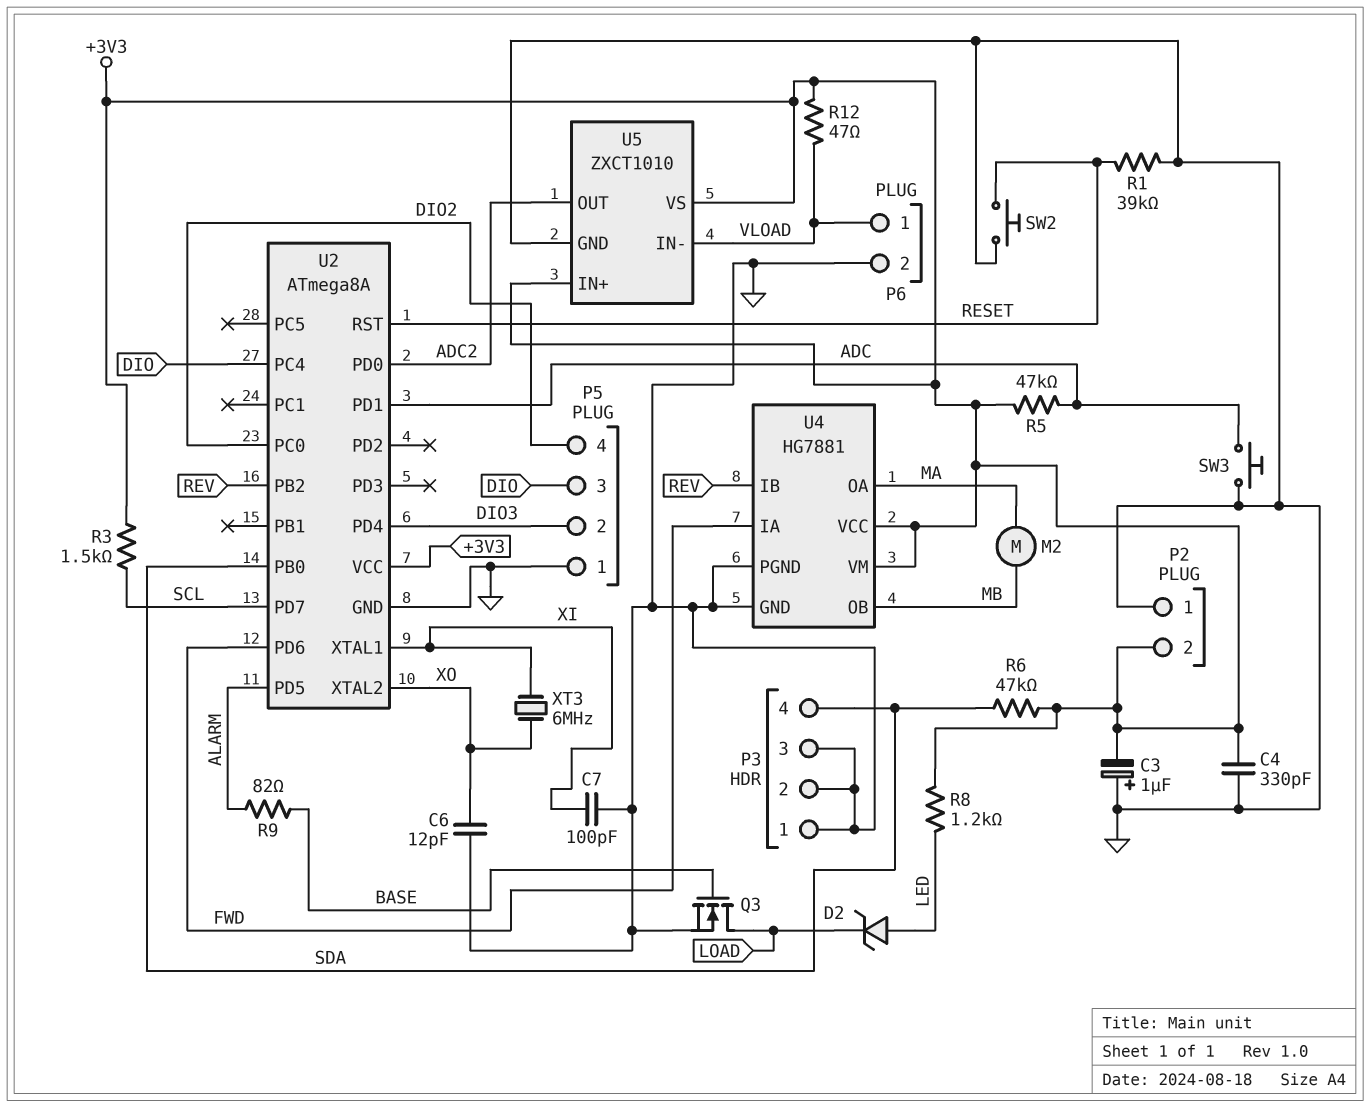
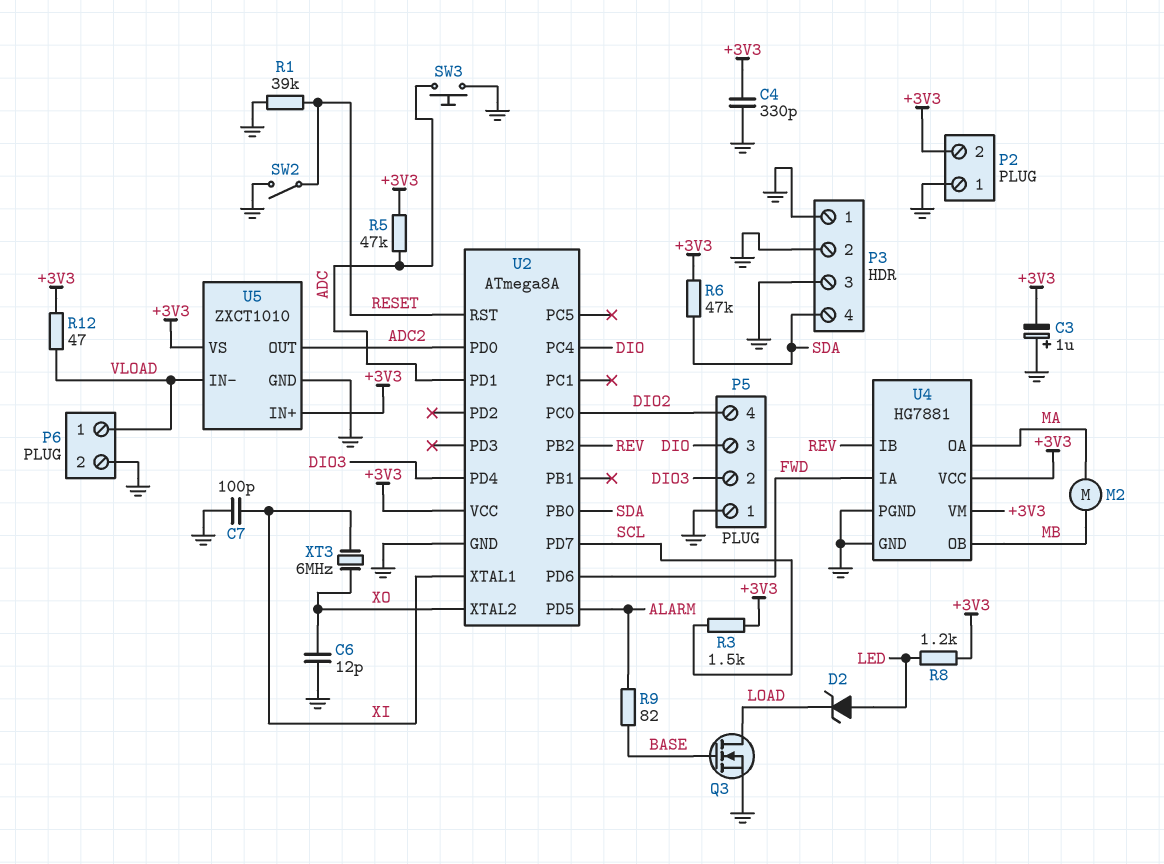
SW2: button (GND, RESET) -> switch (GND, RESET)

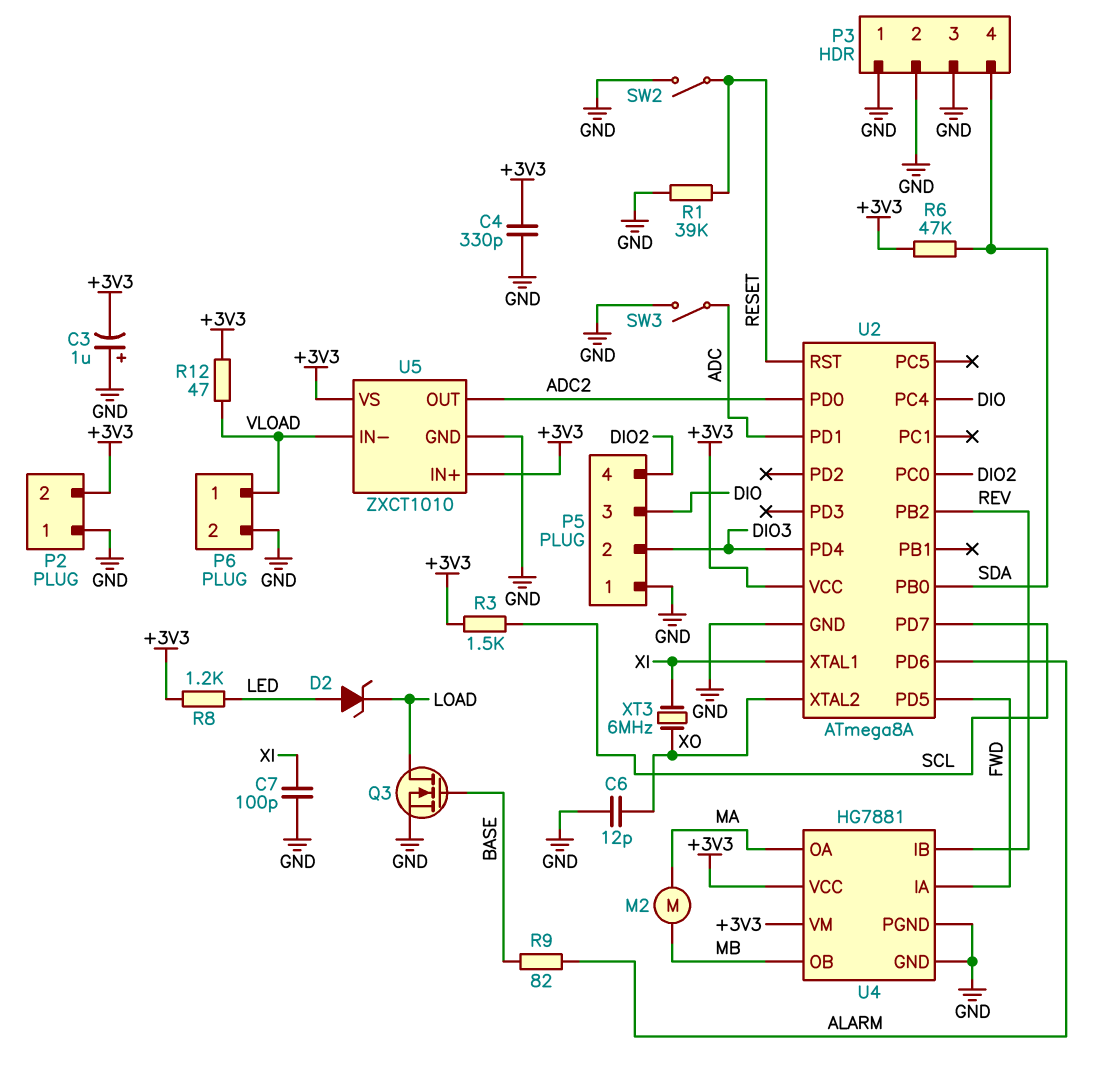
R5: 47k (+3V3, ADC) -> none
SW3: button (ADC, GND) -> switch (ADC, GND)
U2 pin PD5: ALARM -> FWD
U2 pin PD6: FWD -> ALARM

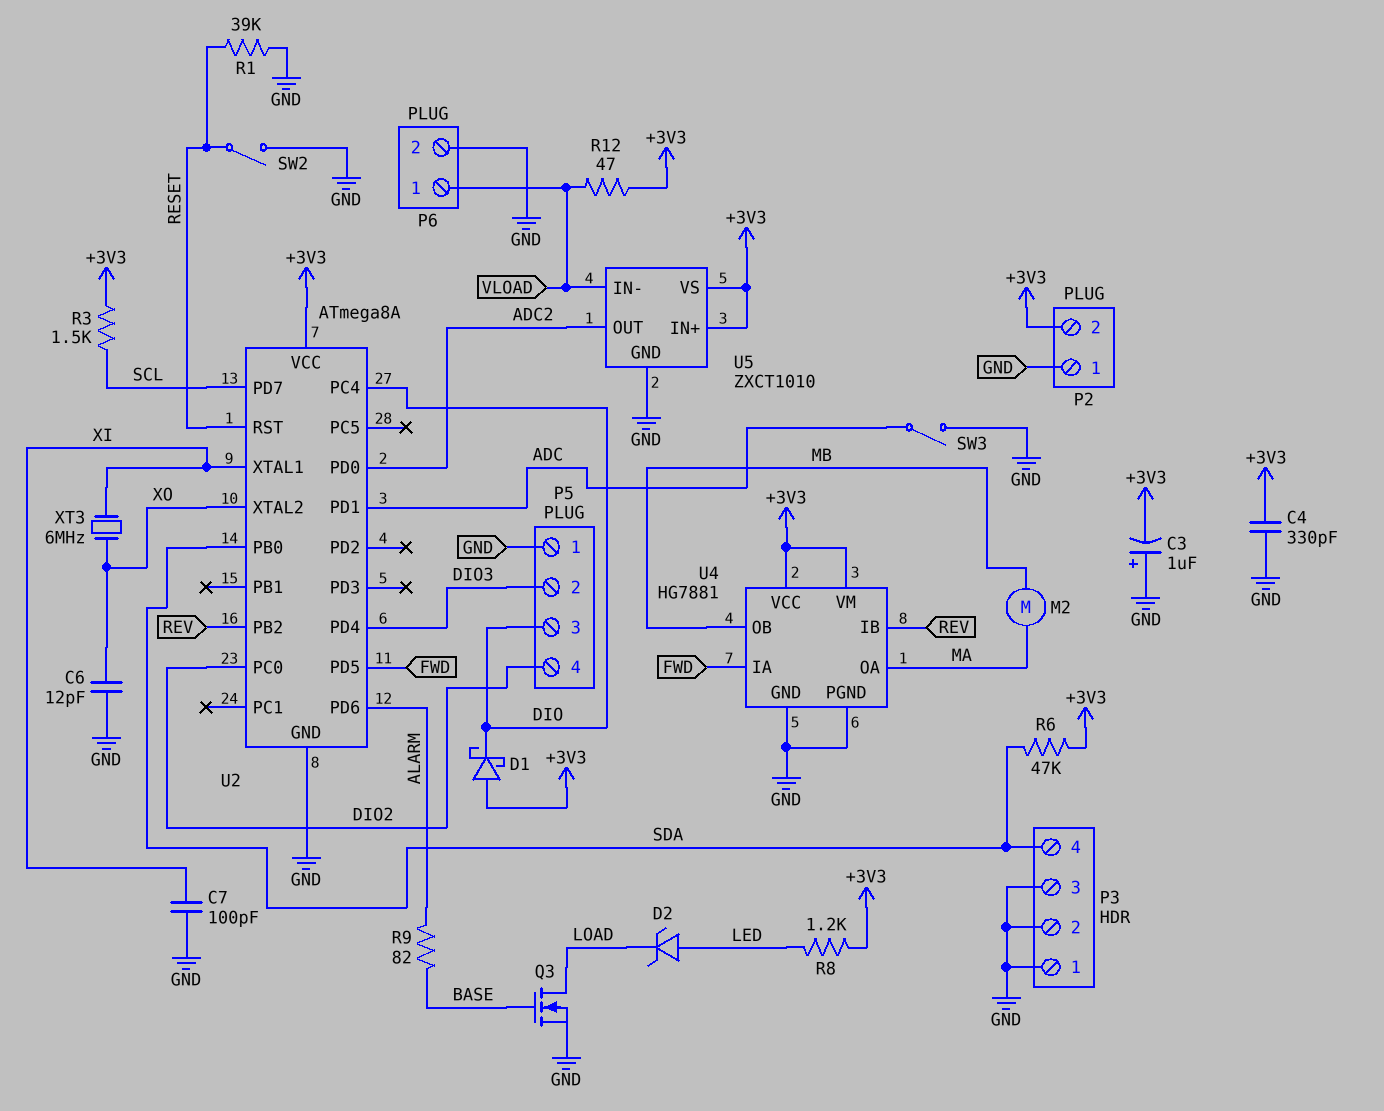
D1: none -> schottky (A +3V3, K DIO)

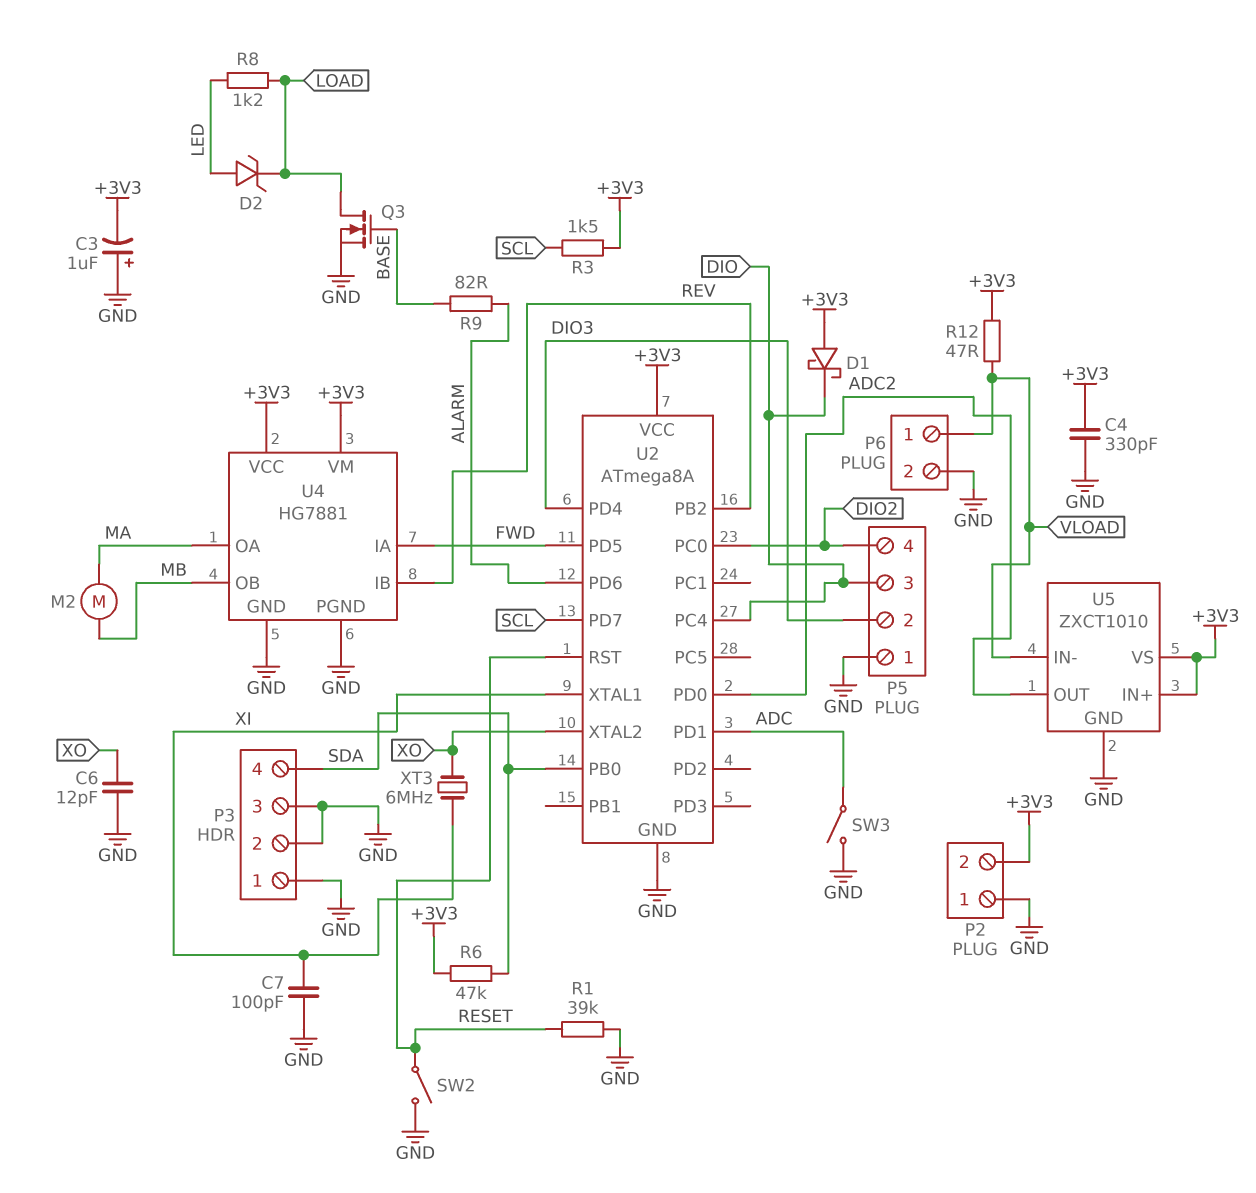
R8: 1.2k (+3V3, LED) -> 1.2k (LED, LOAD)

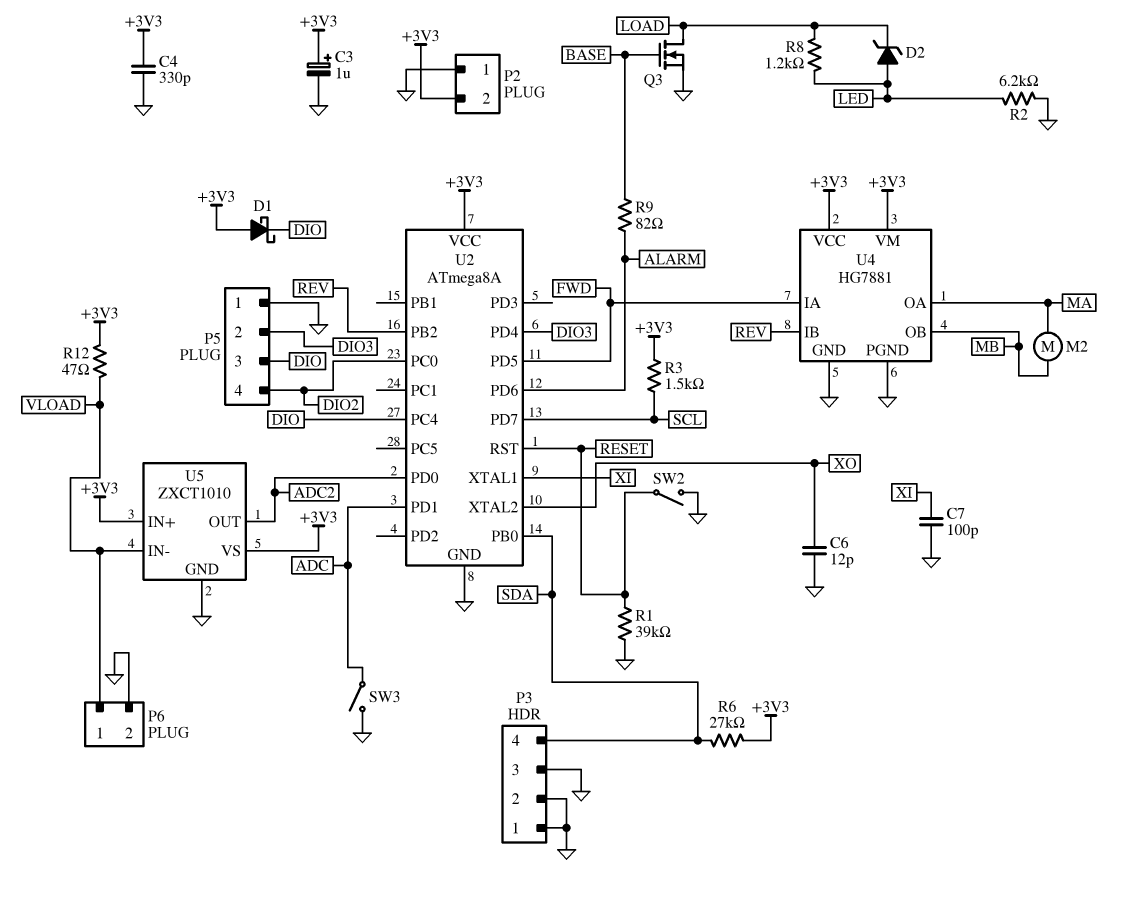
C3: 1uF (plus GND, minus +3V3) -> 1uF (plus +3V3, minus GND)
R2: none -> 6.2k (GND, LED)
R6: 47k (+3V3, SDA) -> 27k (+3V3, SDA)
XT3: 6MHz (XI, XO) -> none

